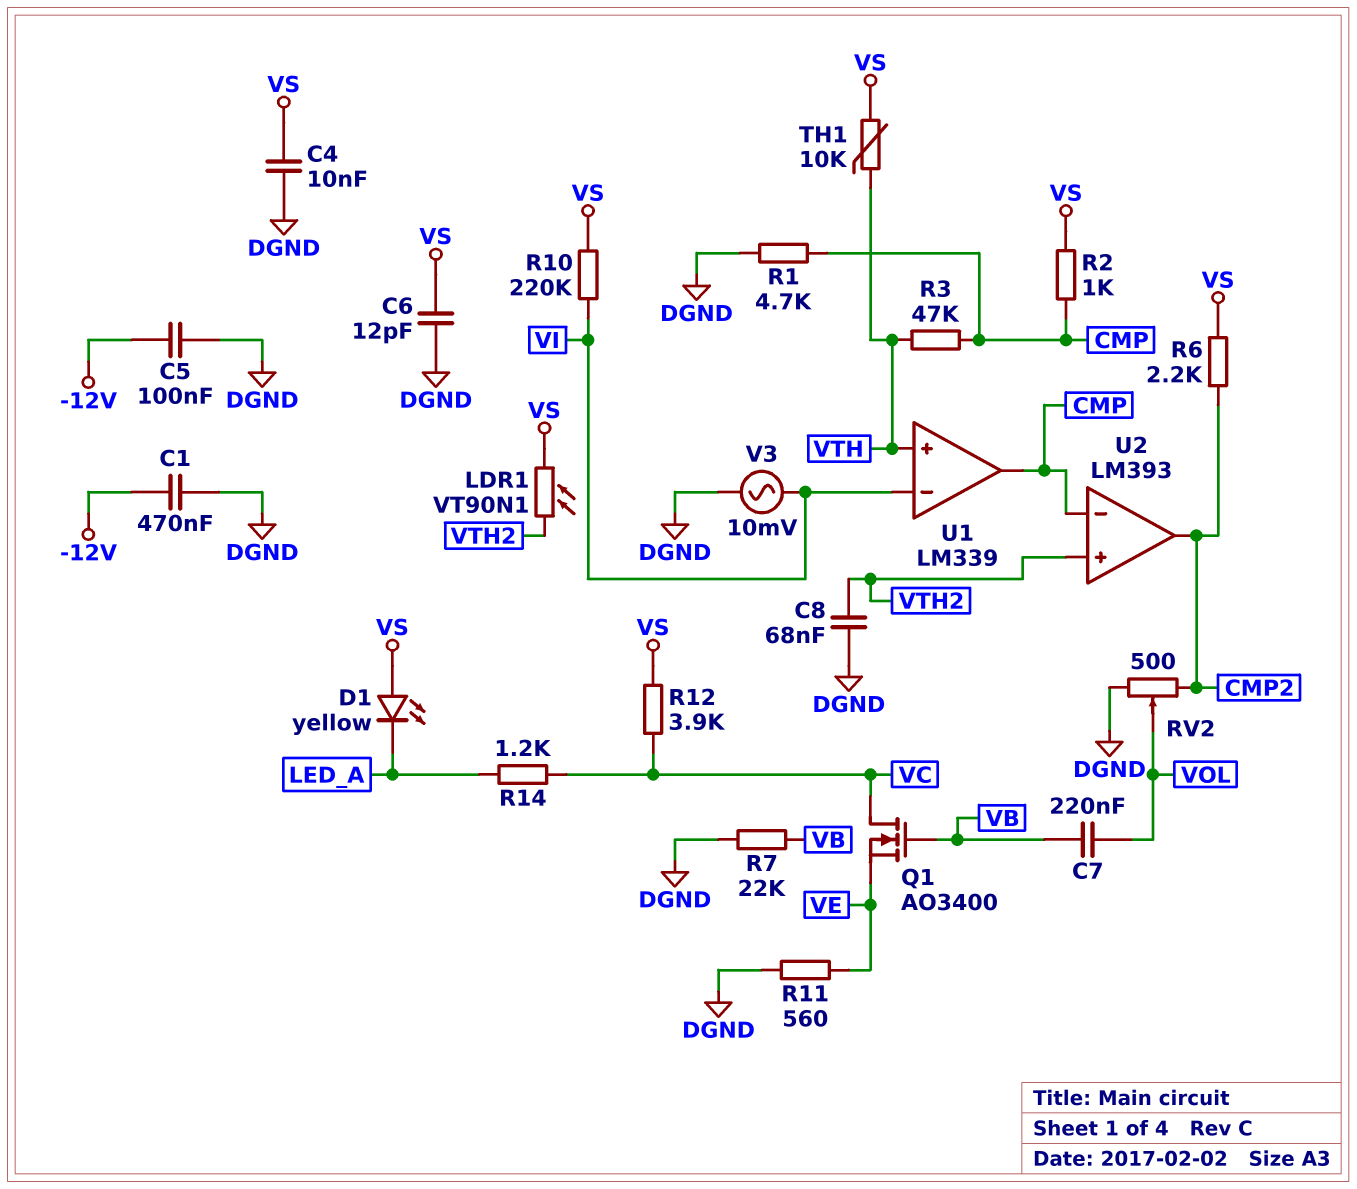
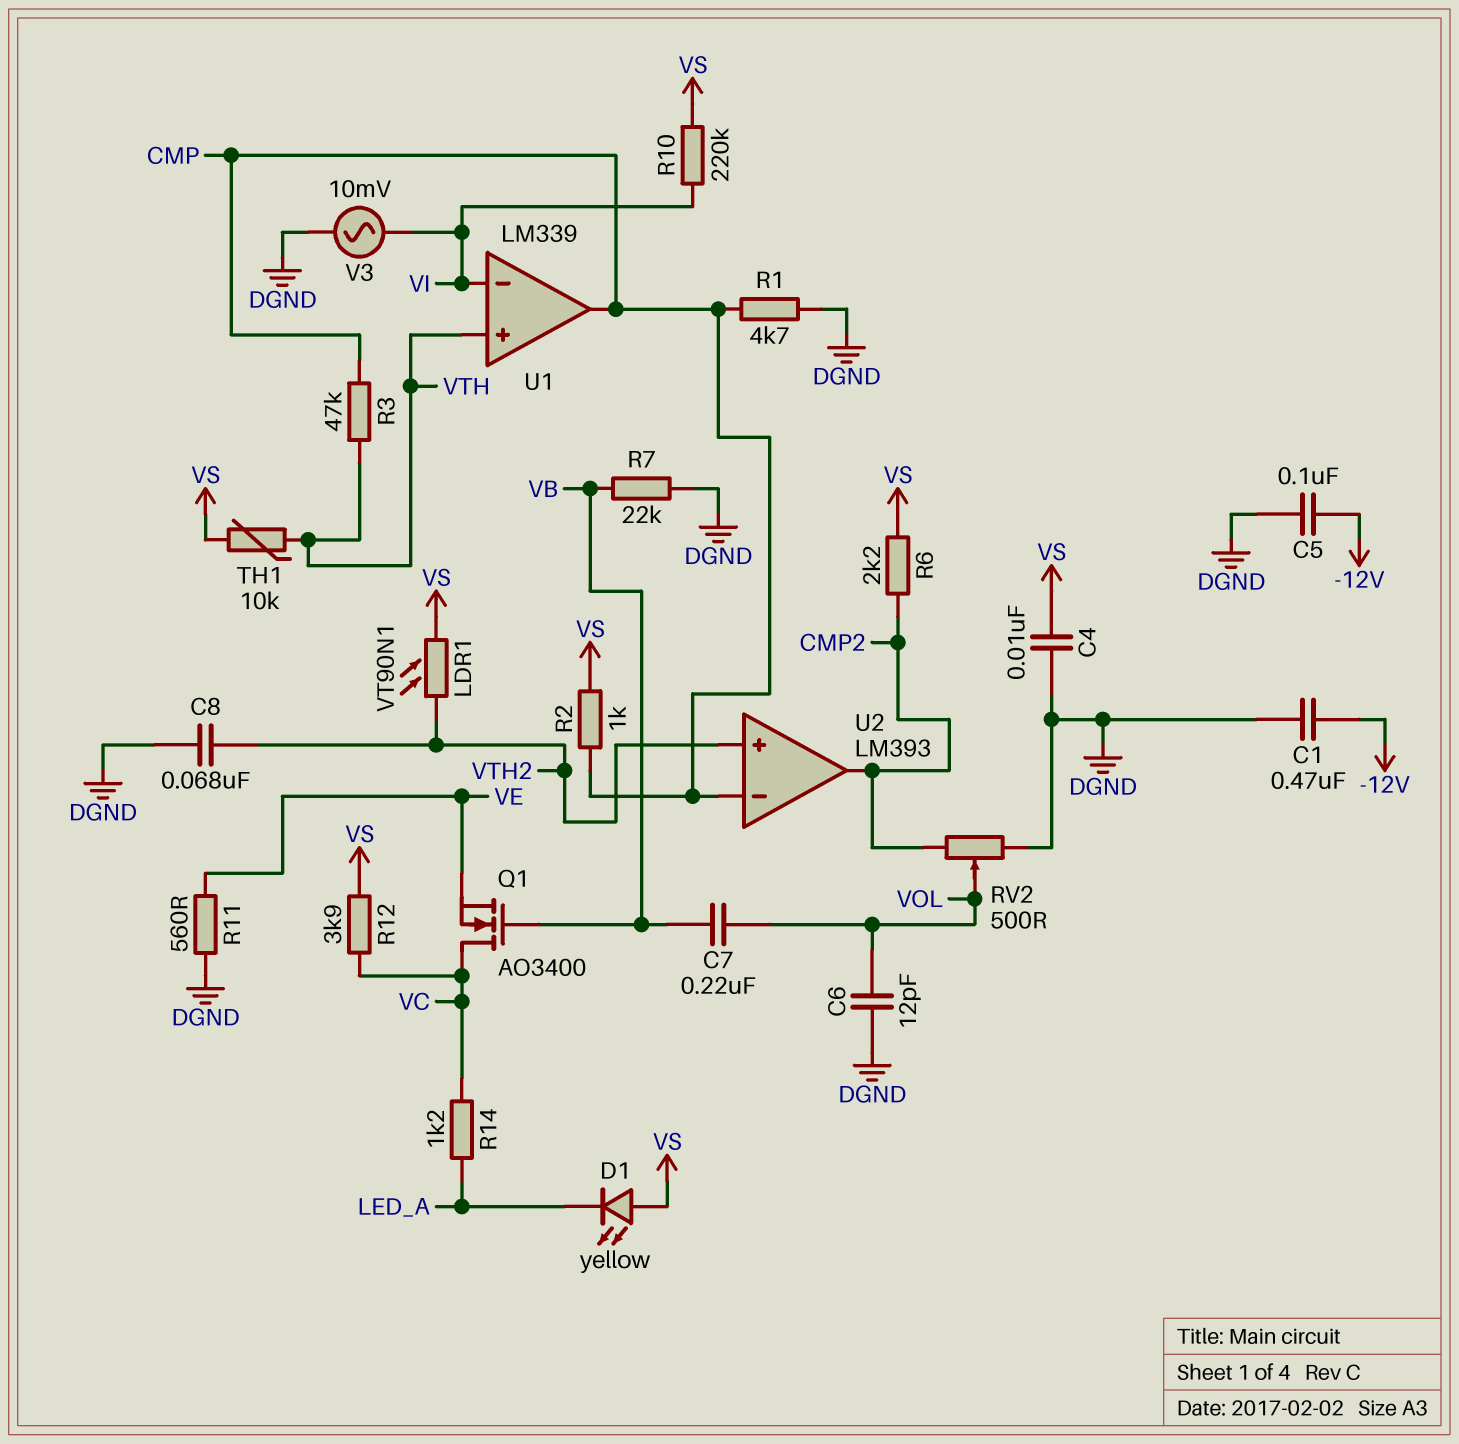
C6: 12pF (DGND, VS) -> 12pF (DGND, VOL)

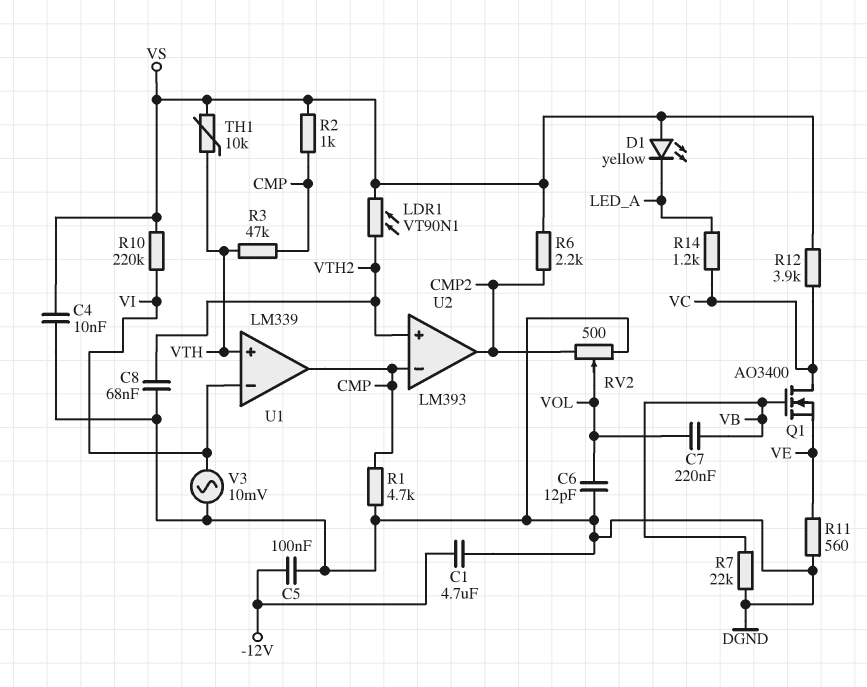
C1: 470nF (-12V, DGND) -> 4.7uF (-12V, DGND)

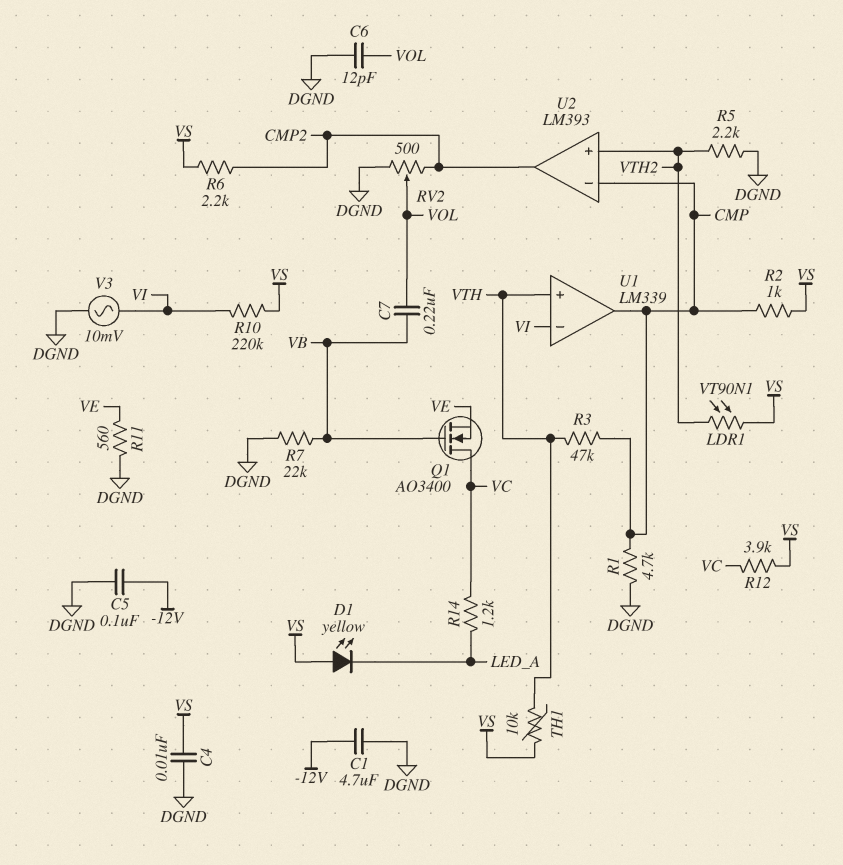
C8: 68nF (DGND, VTH2) -> none
R5: none -> 2.2k (DGND, VTH2)

